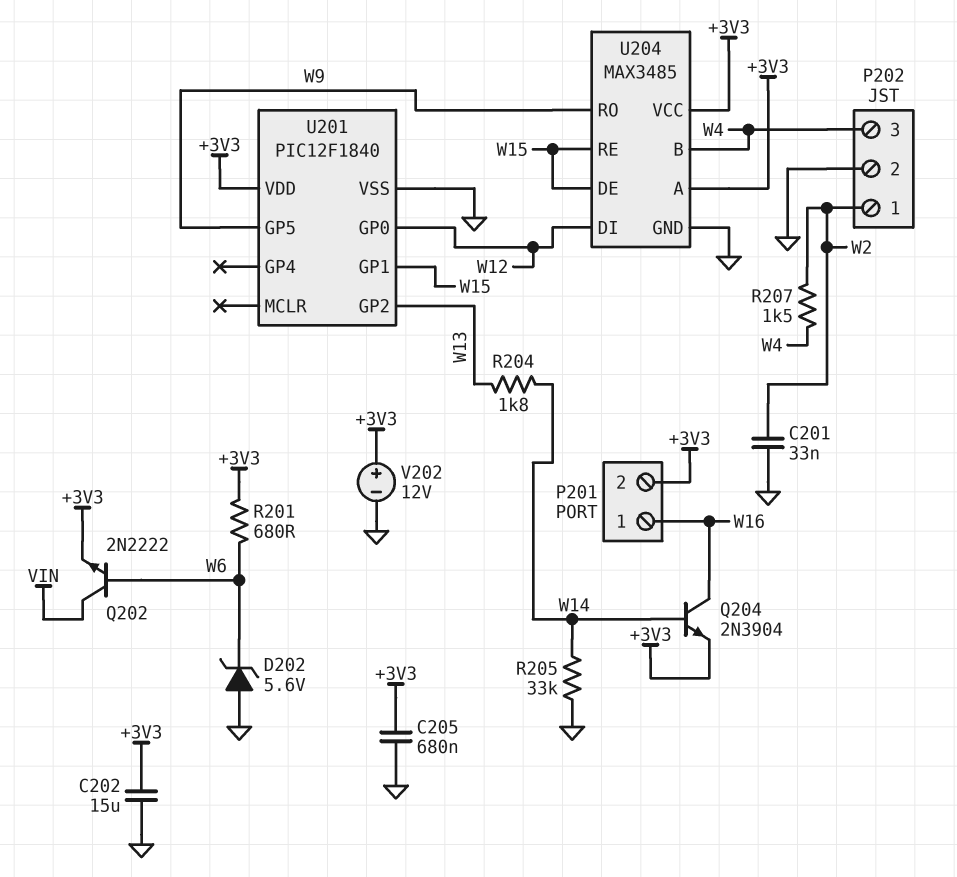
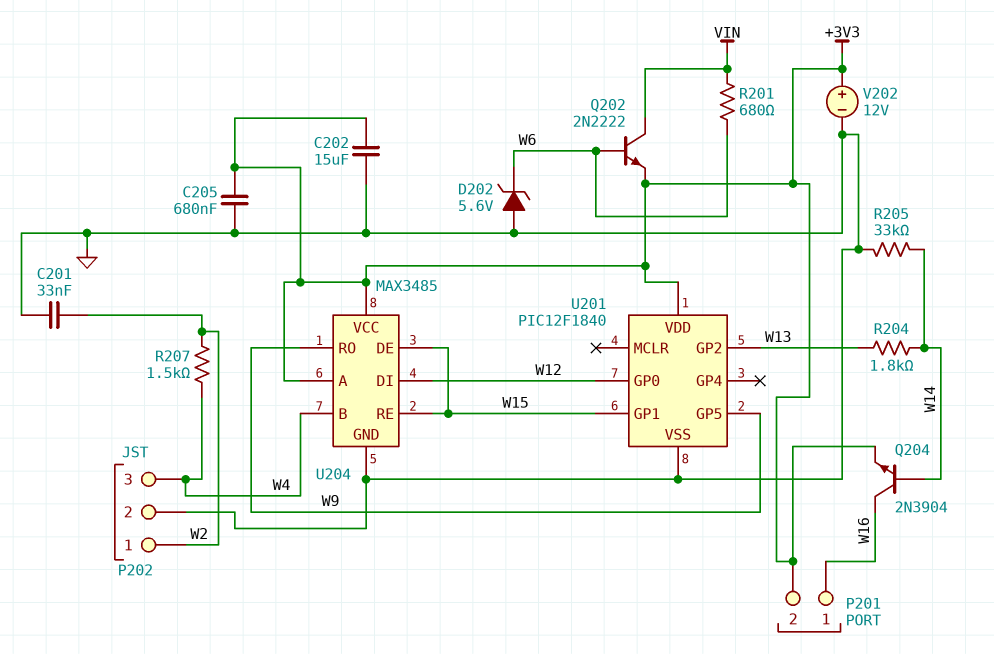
R201: 680 (+3V3, W6) -> 680 (VIN, W6)

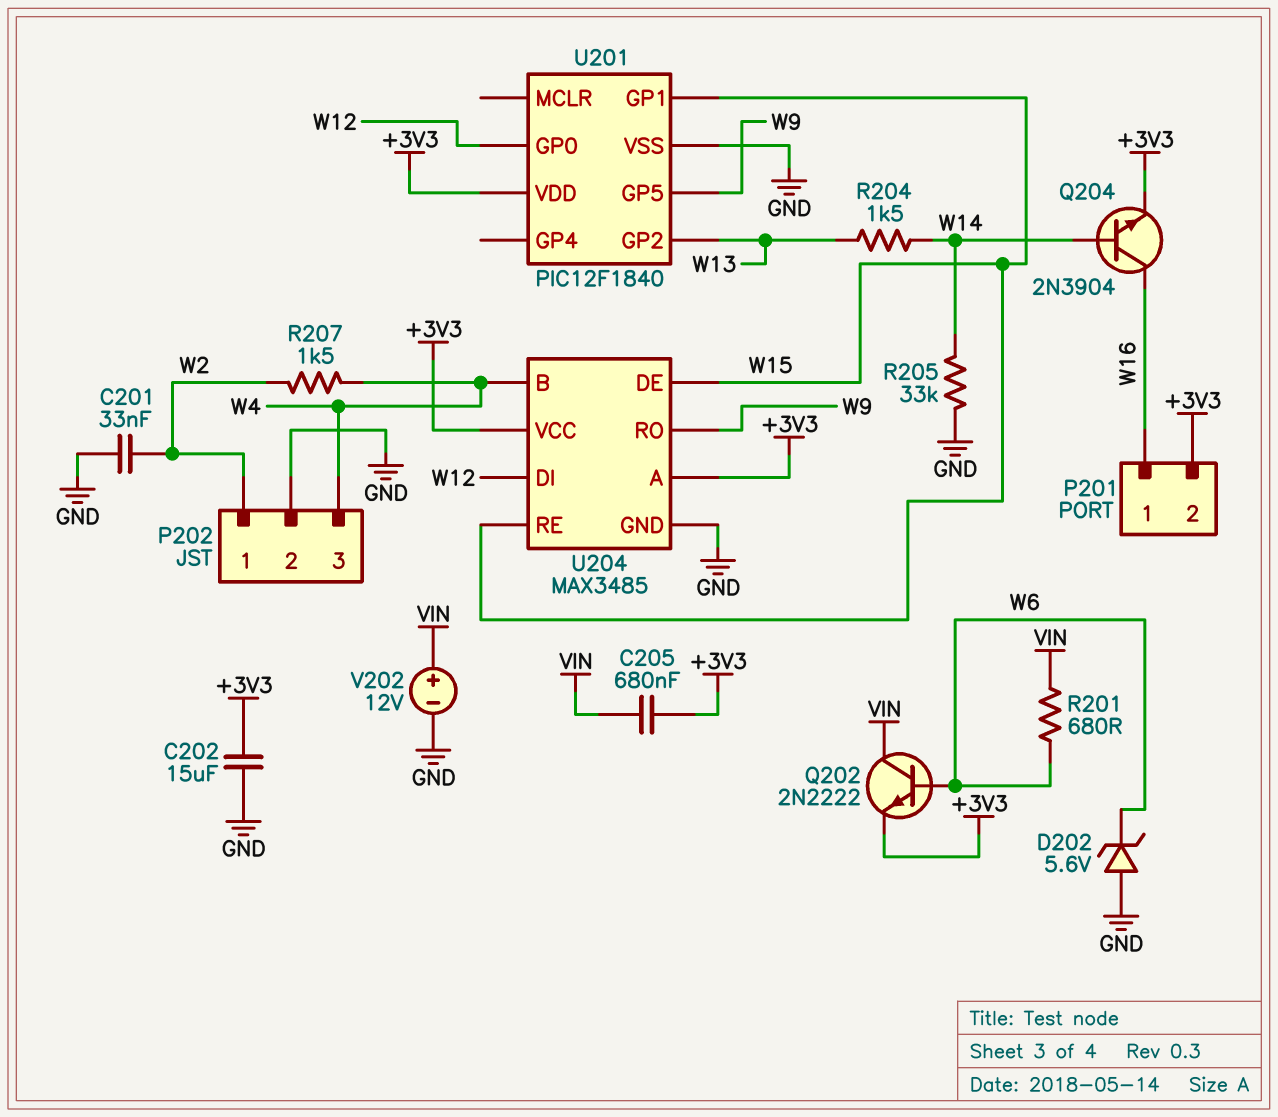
C205: 680nF (+3V3, GND) -> 680nF (+3V3, VIN)
R204: 1.8k (W13, W14) -> 1.5k (W13, W14)
V202: 12V (plus +3V3, minus GND) -> 12V (plus VIN, minus GND)

